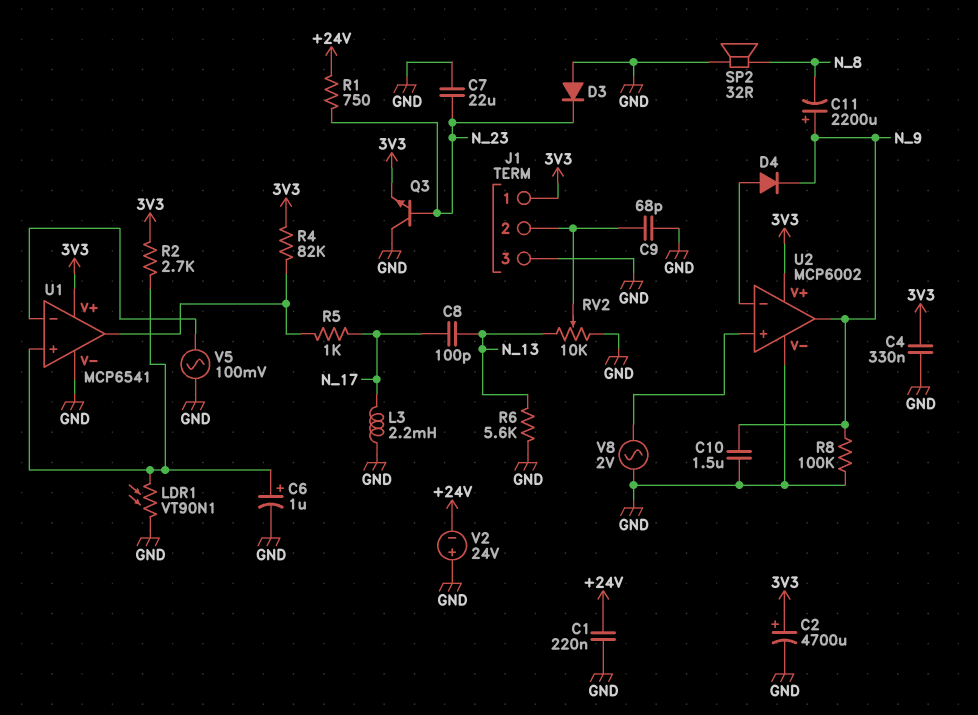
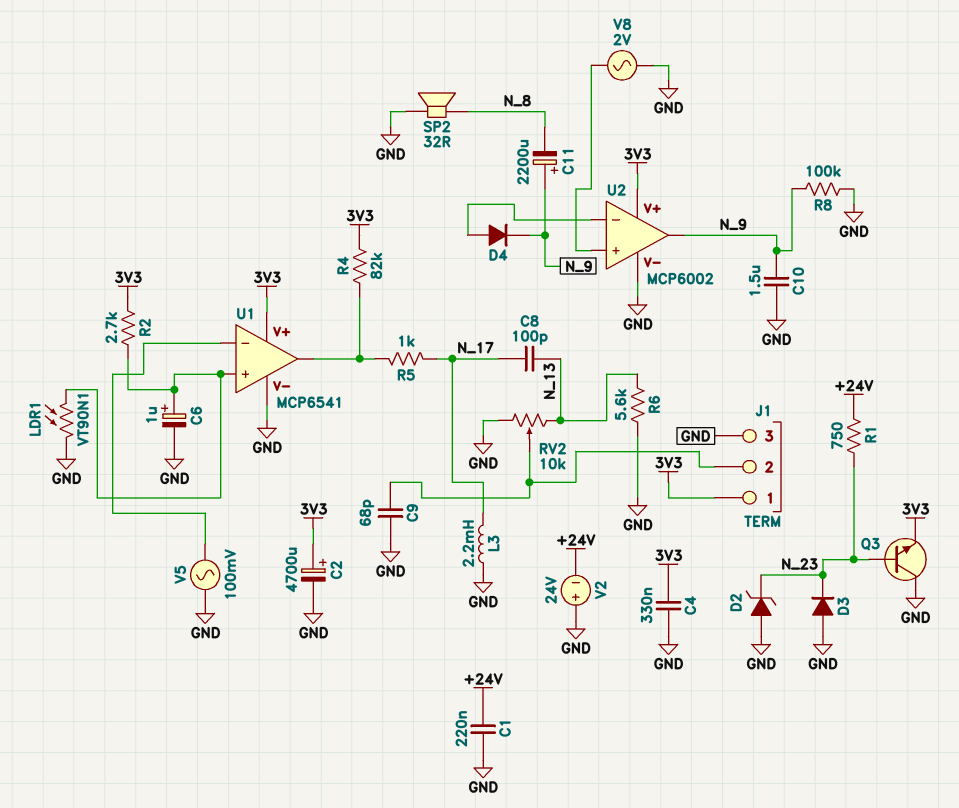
C7: 22uF (GND, N_23) -> none
D2: none -> zener (A GND, K N_23)

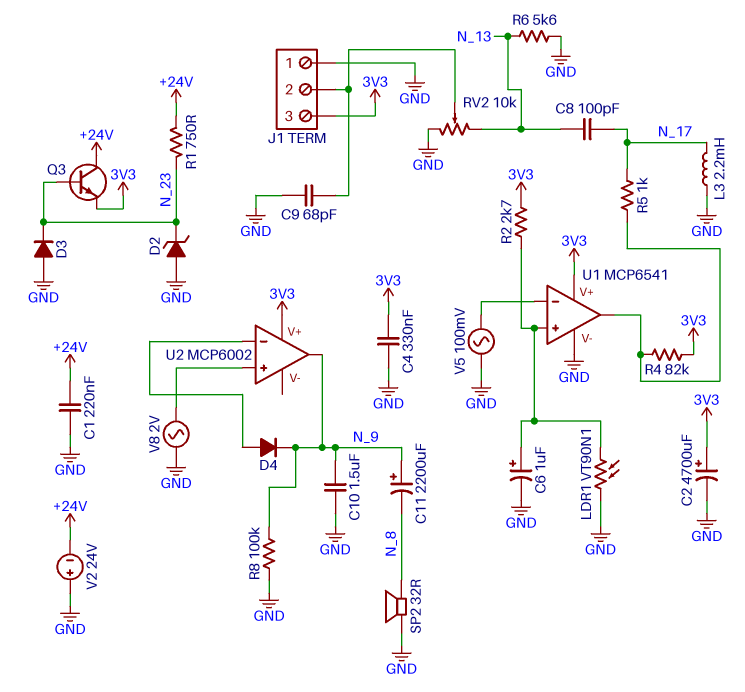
J1 pin 1: 3V3 -> GND
J1 pin 3: GND -> 3V3
Q3: NPN (B N_23, C GND, E 3V3) -> NPN (B N_23, C +24V, E 3V3)
U2 pin V-: GND -> none

